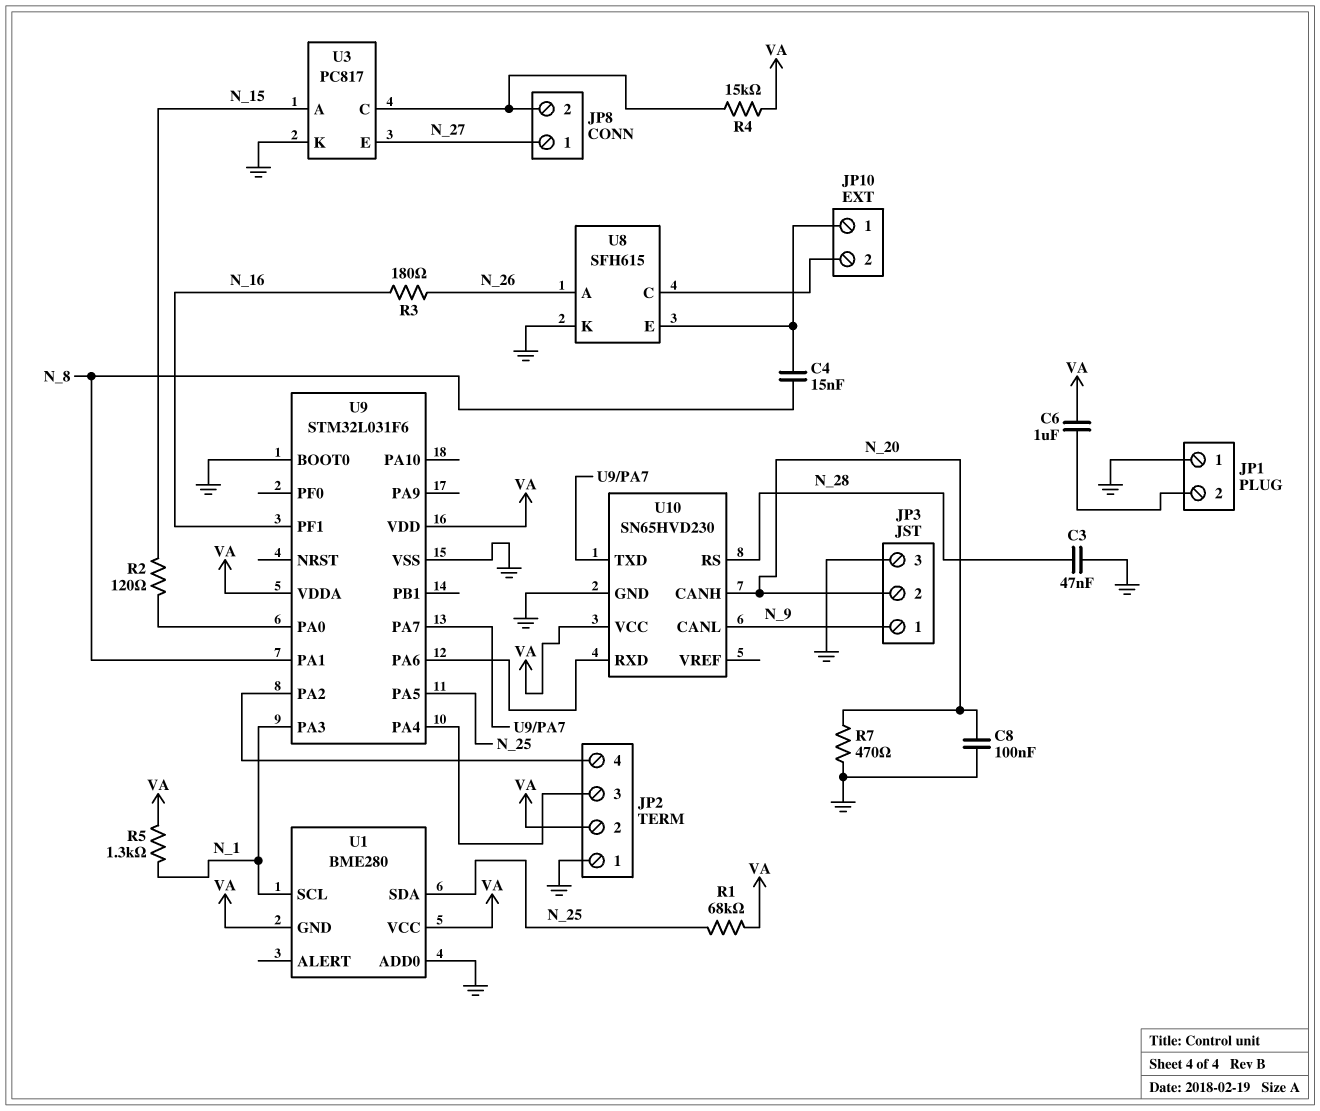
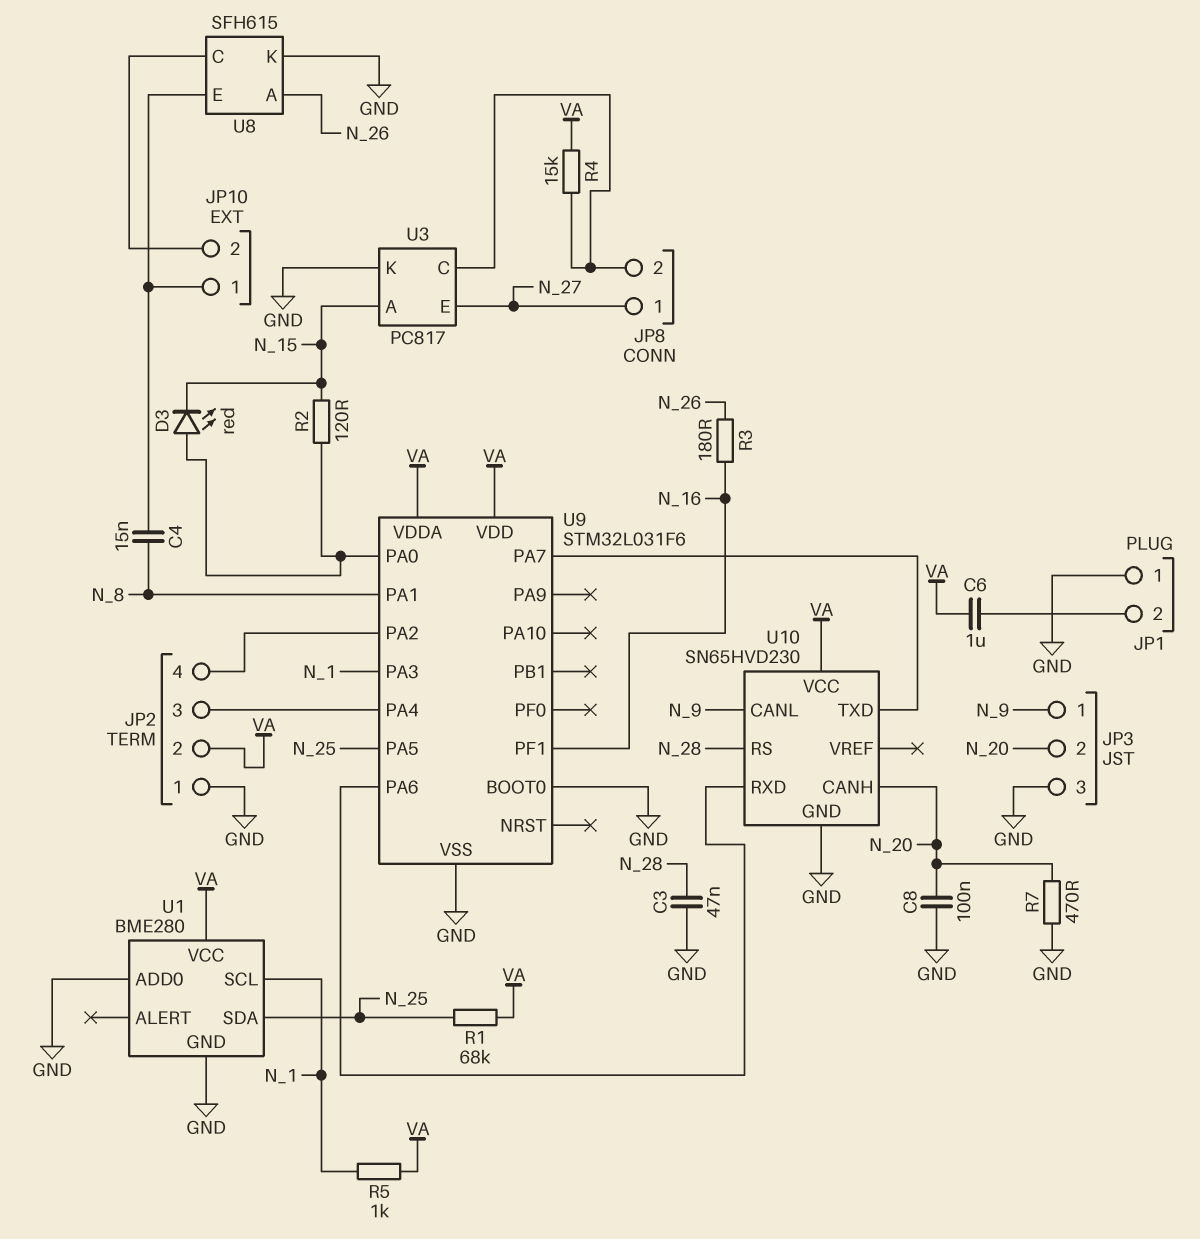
D3: none -> LED red (A U9/PA0, K N_15)
R5: 1.3k (N_1, VA) -> 1k (N_1, VA)
U1 pin GND: VA -> GND

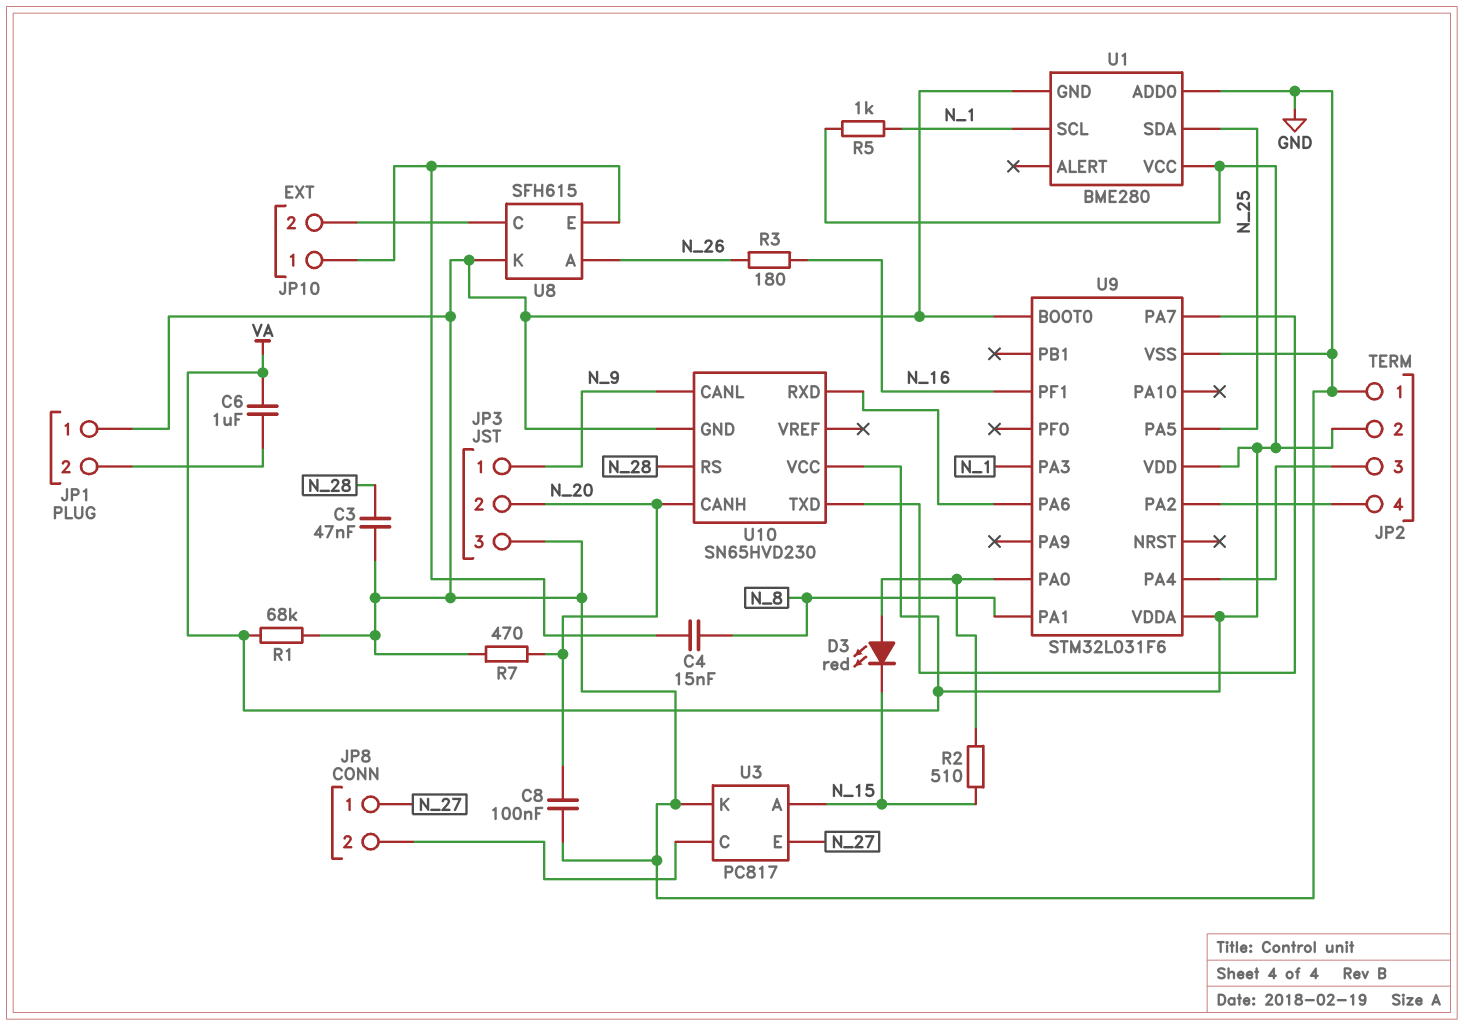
R1: 68k (N_25, VA) -> 68k (GND, VA)
R2: 120 (N_15, U9/PA0) -> 510 (N_15, U9/PA0)
R4: 15k (JP8/2, VA) -> none

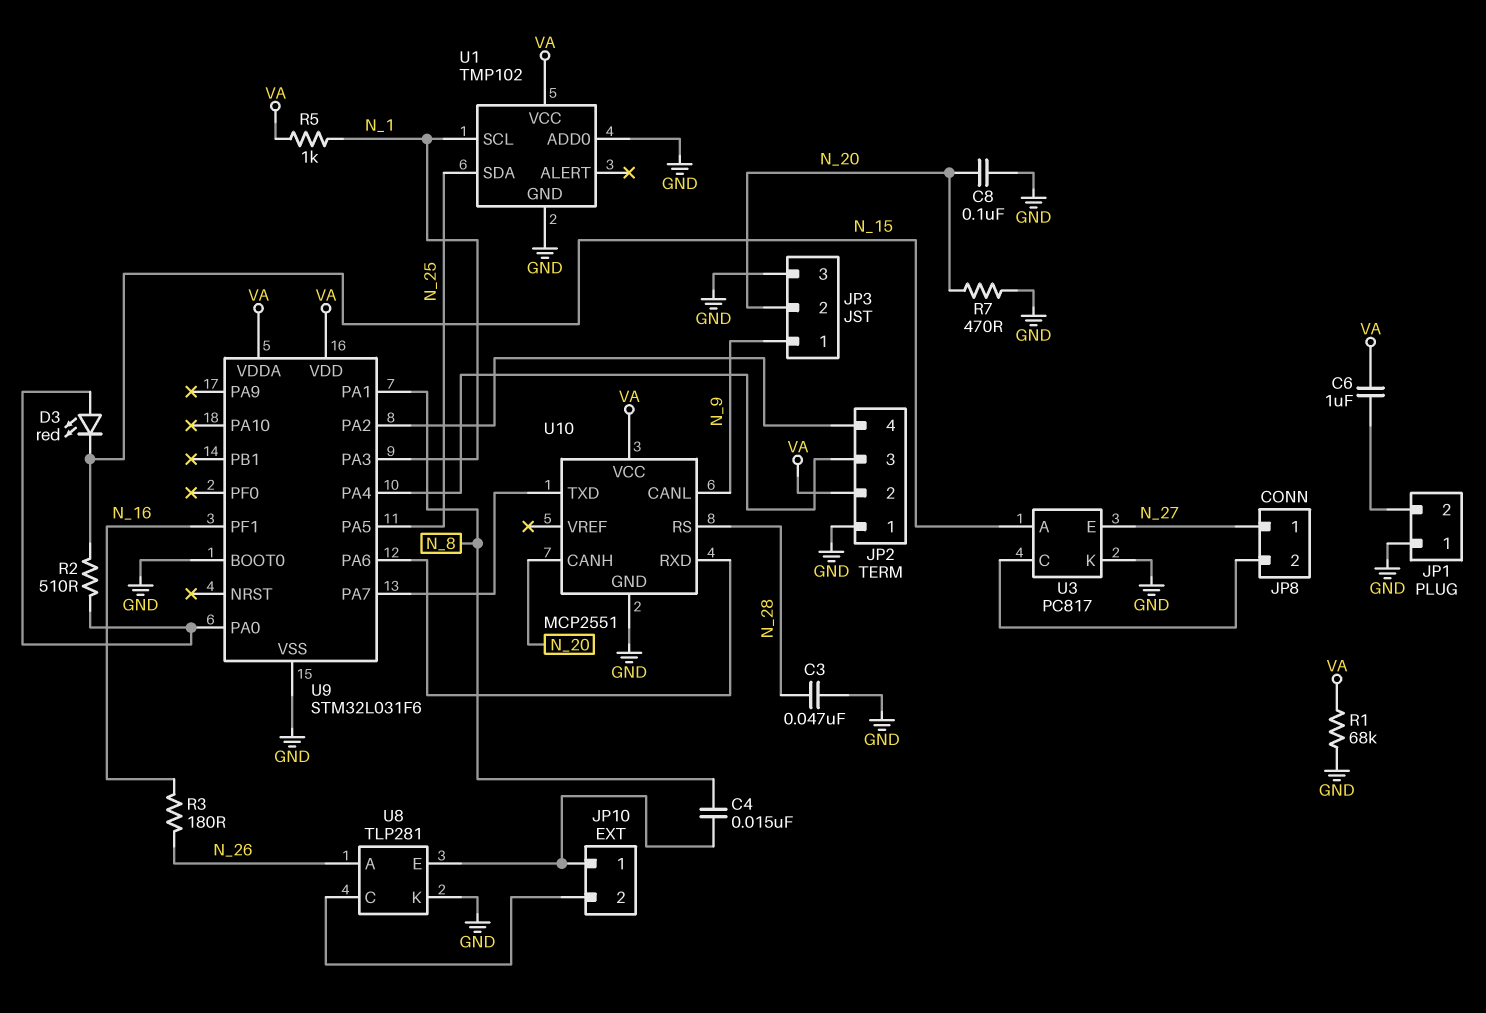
U1: BME280 -> TMP102
U8: SFH615 -> TLP281
U10: SN65HVD230 -> MCP2551

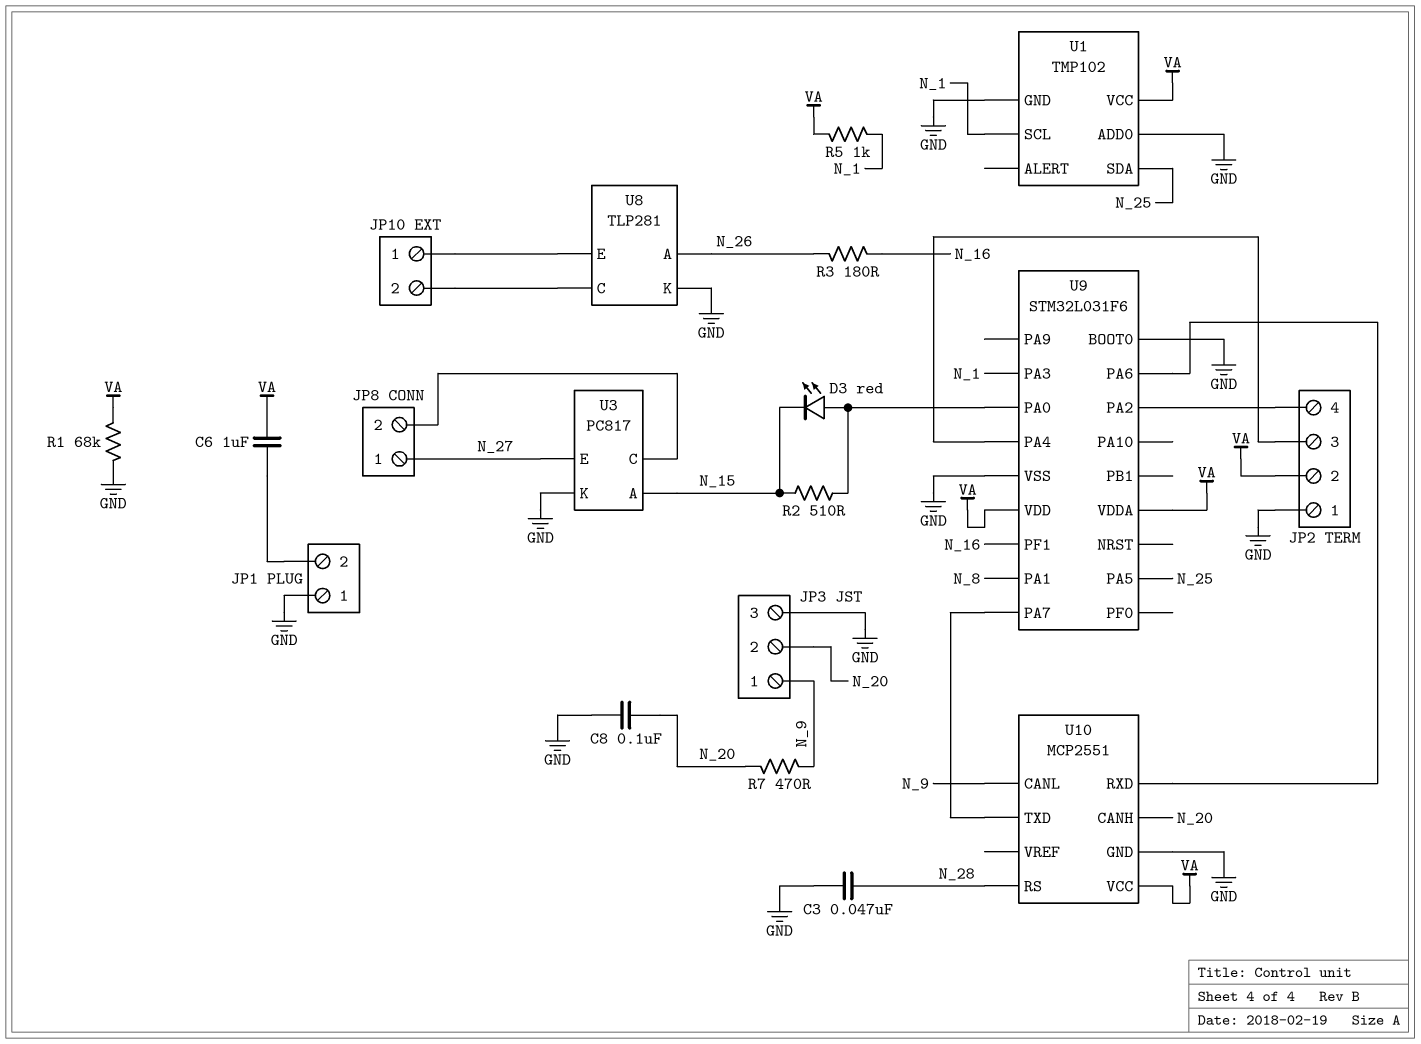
C4: 15nF (JP10/1, N_8) -> none
R7: 470 (GND, N_20) -> 470 (N_9, N_20)

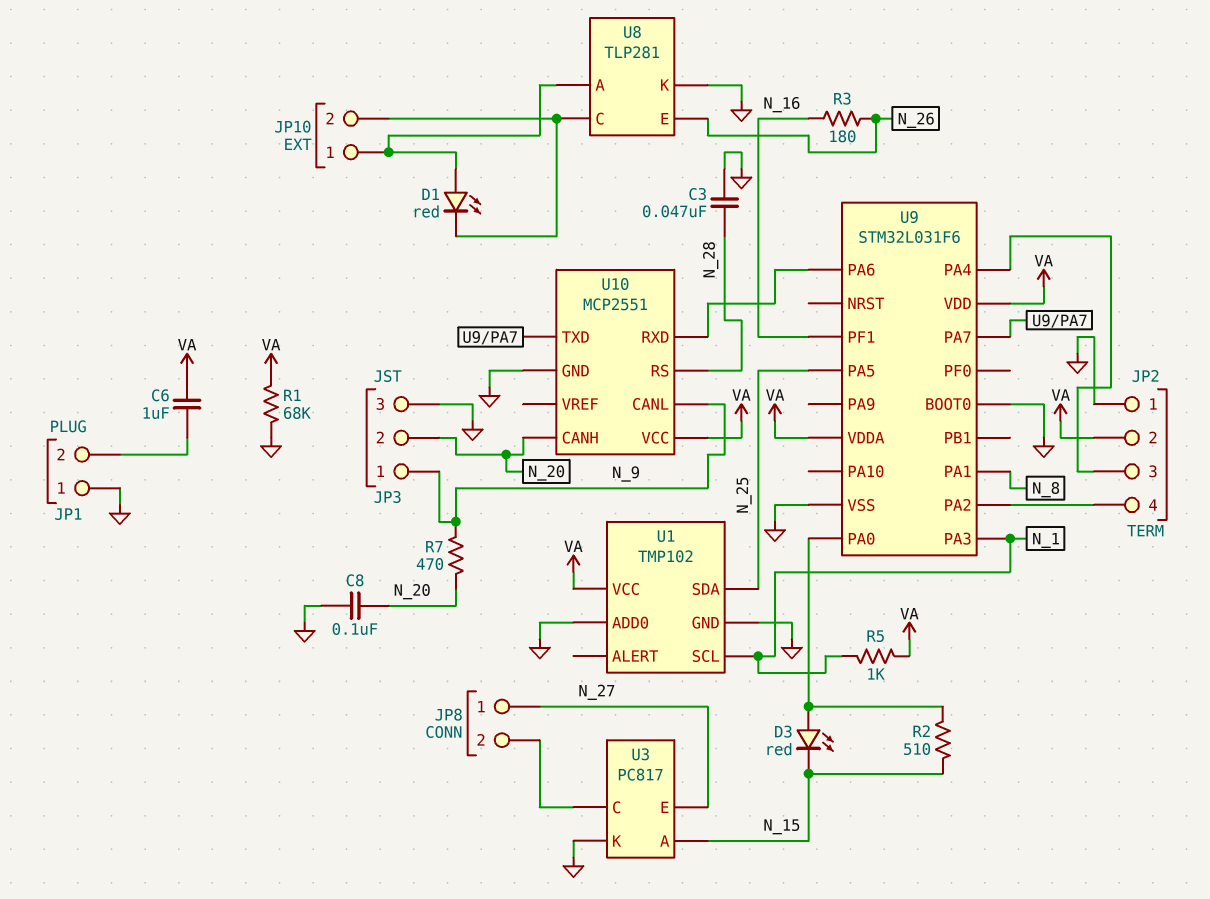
D1: none -> LED red (A JP10/1, K JP10/2)
U8 pin A: N_26 -> JP10/1
U8 pin E: JP10/1 -> N_26

